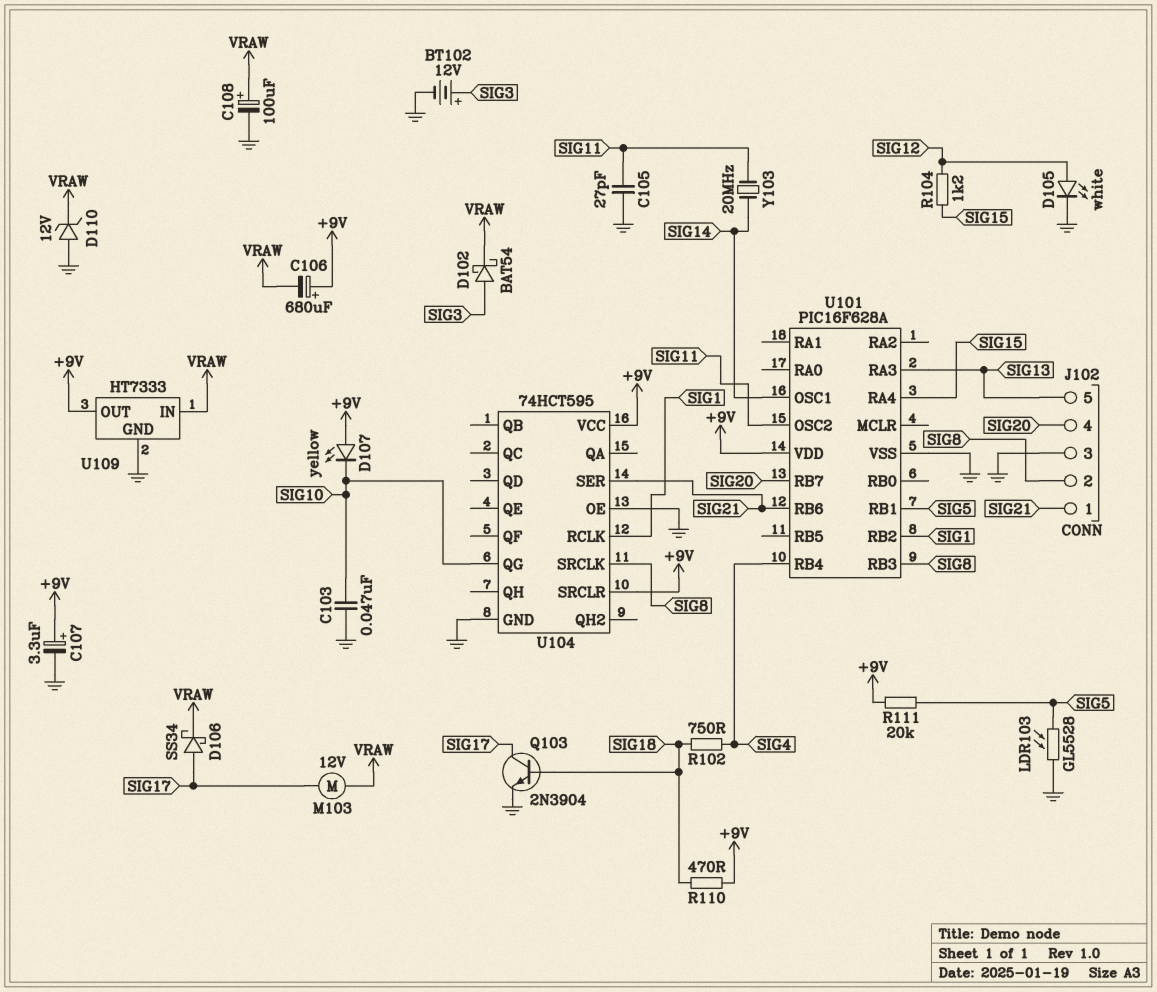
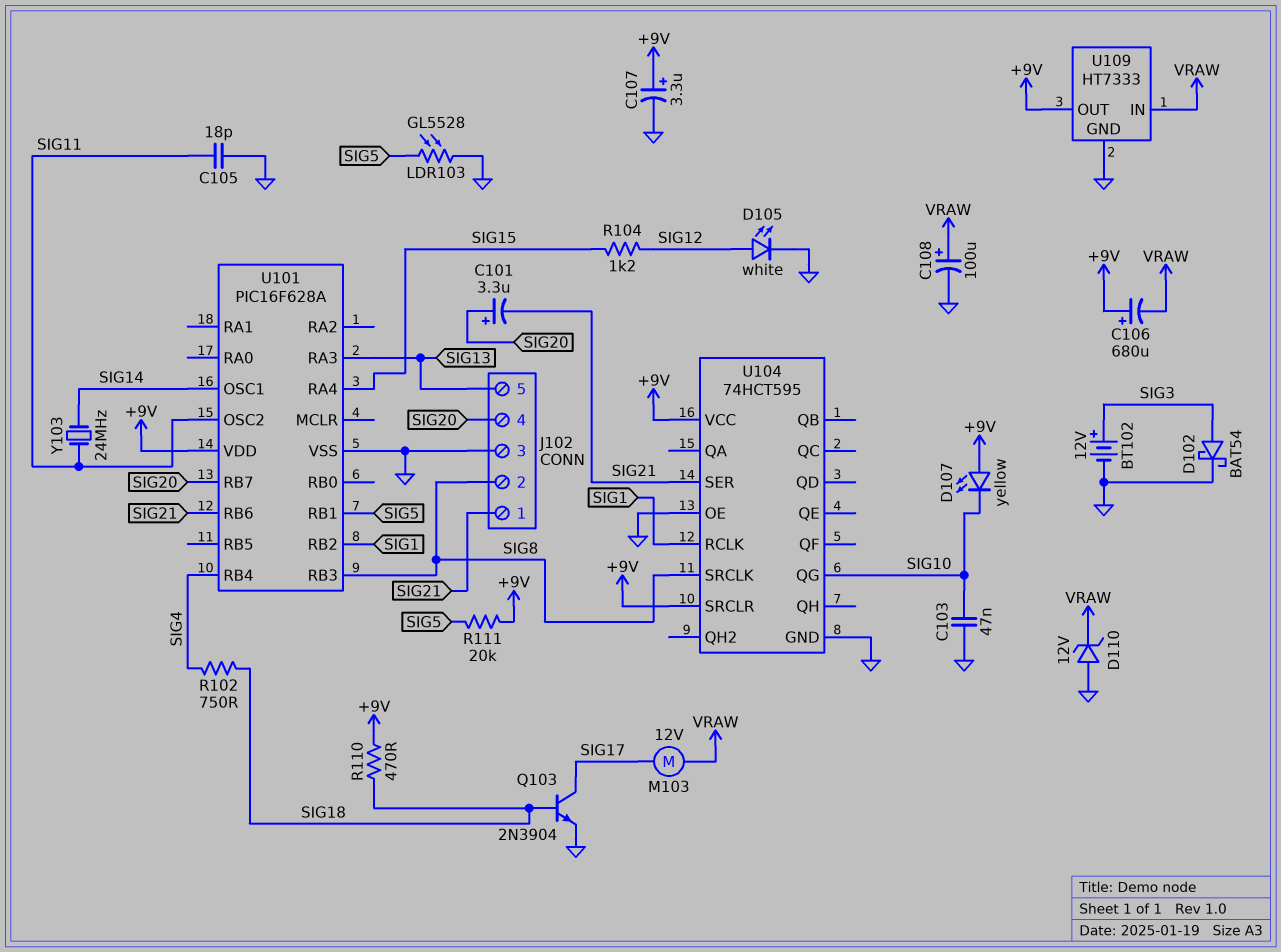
C101: none -> 3.3uF (plus SIG20, minus SIG21)
C105: 27pF (GND, SIG11) -> 18pF (GND, SIG11)
D102: schottky BAT54 (A SIG3, K VRAW) -> schottky BAT54 (A SIG3, K GND)
D106: schottky SS34 (A SIG17, K VRAW) -> none
Y103: 20MHz (SIG11, SIG14) -> 24MHz (SIG11, SIG14)

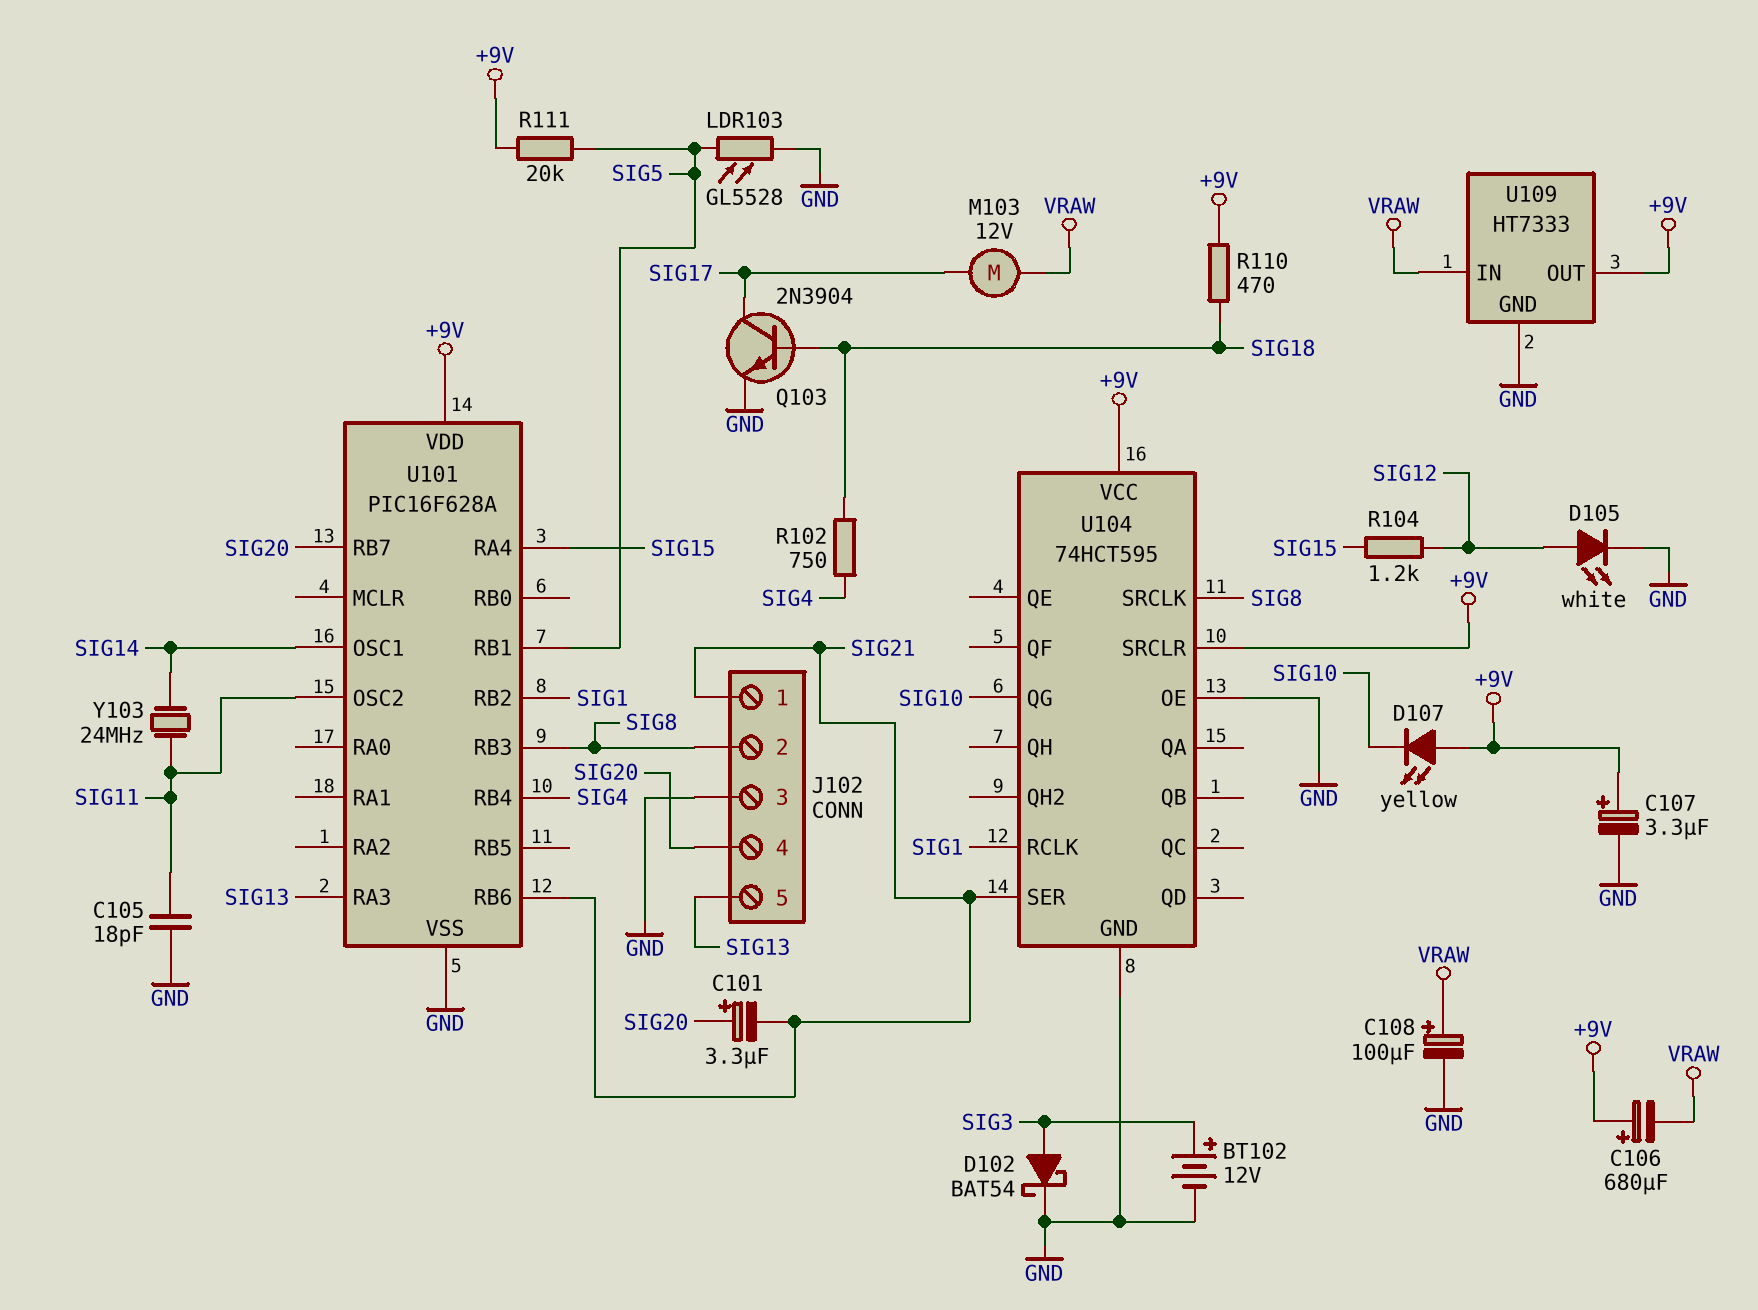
C103: 47nF (GND, SIG10) -> none
D110: zener 12V (A GND, K VRAW) -> none

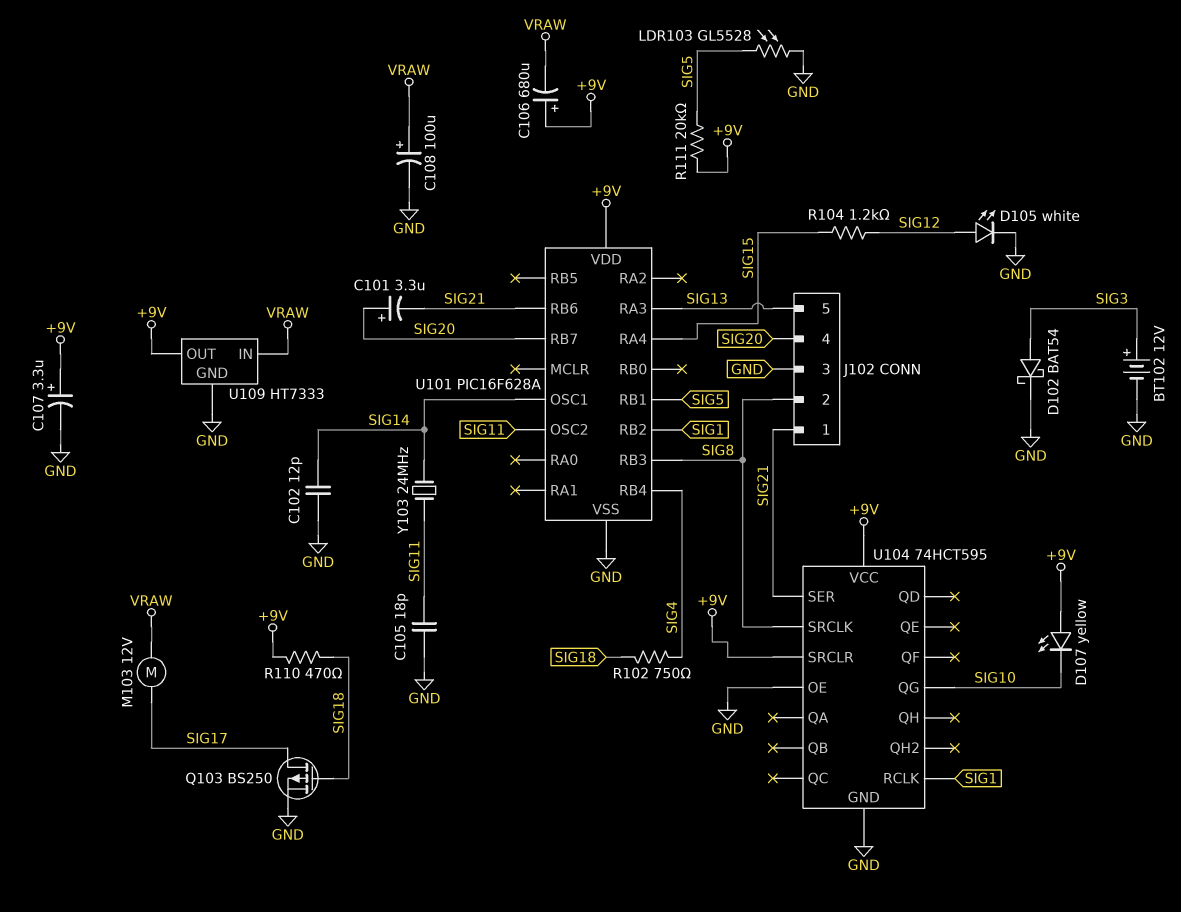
C102: none -> 12pF (GND, SIG14)
Q103: NPN 2N3904 (B SIG18, C SIG17, E GND) -> PMOS BS250 (G SIG18, D SIG17, S GND)

